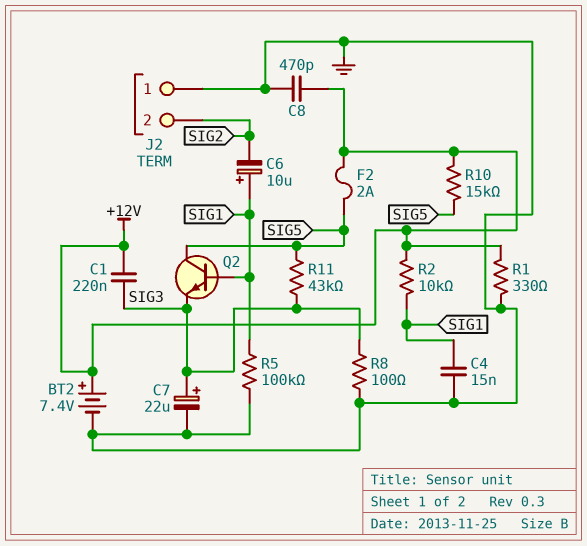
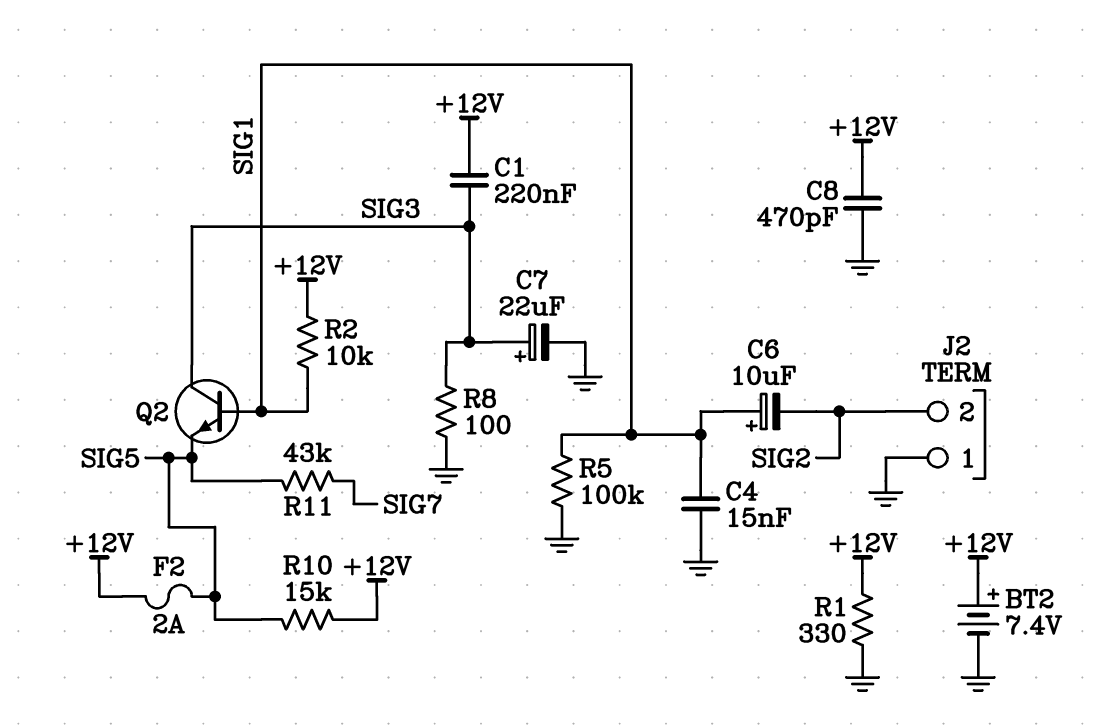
Q2: NPN (B SIG1, C SIG5, E SIG3) -> NPN (B SIG1, C SIG3, E SIG5)
R11: 43k (SIG3, SIG5) -> 43k (SIG5, SIG7)

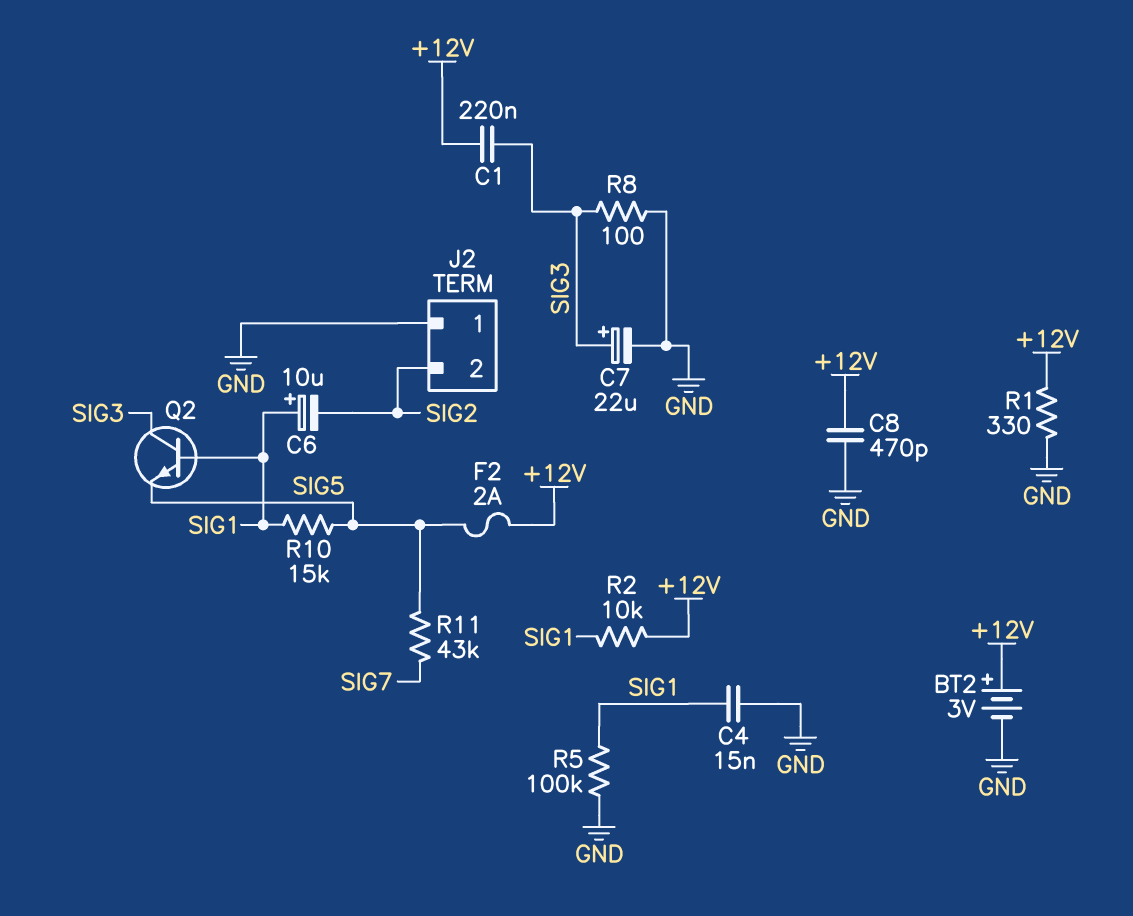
BT2: 7.4V (plus +12V, minus GND) -> 3V (plus +12V, minus GND)
R10: 15k (+12V, SIG5) -> 15k (SIG1, SIG5)

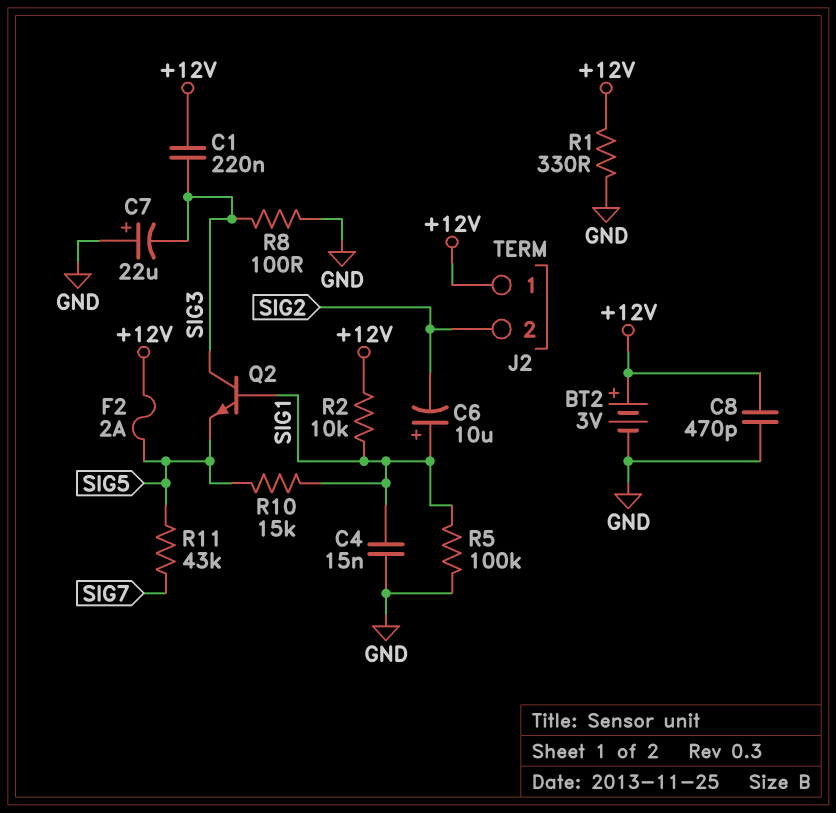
C7: 22uF (plus SIG3, minus GND) -> 22uF (plus GND, minus SIG3)
J2 pin 1: GND -> +12V

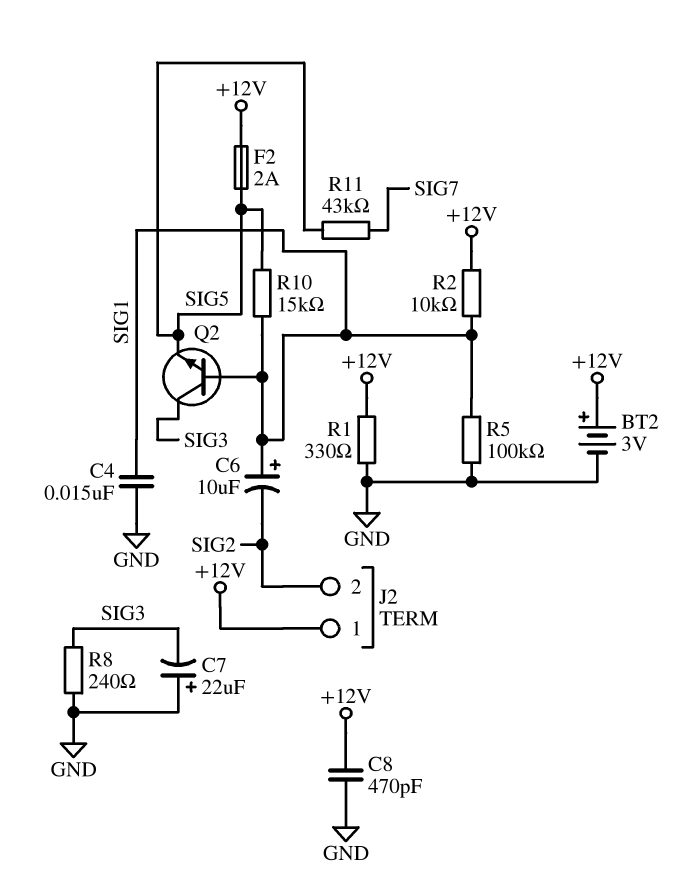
C1: 220nF (+12V, SIG3) -> none
R8: 100 (GND, SIG3) -> 240 (GND, SIG3)

